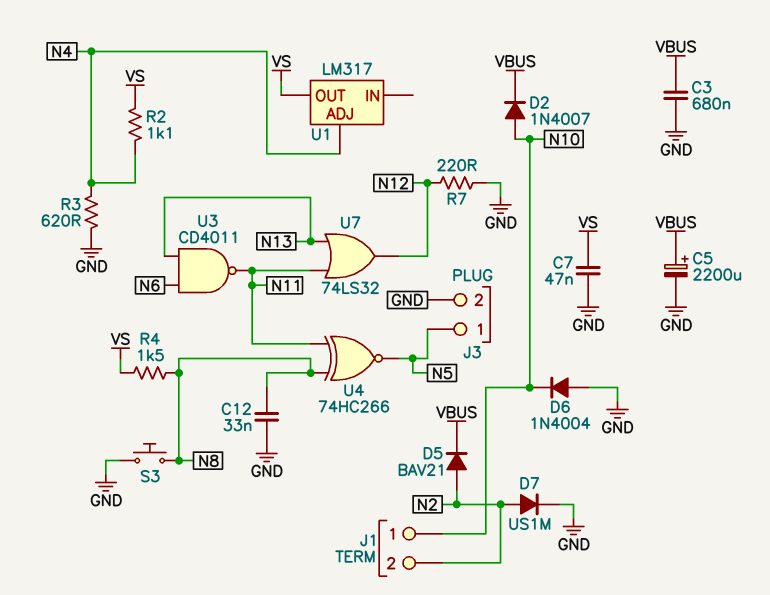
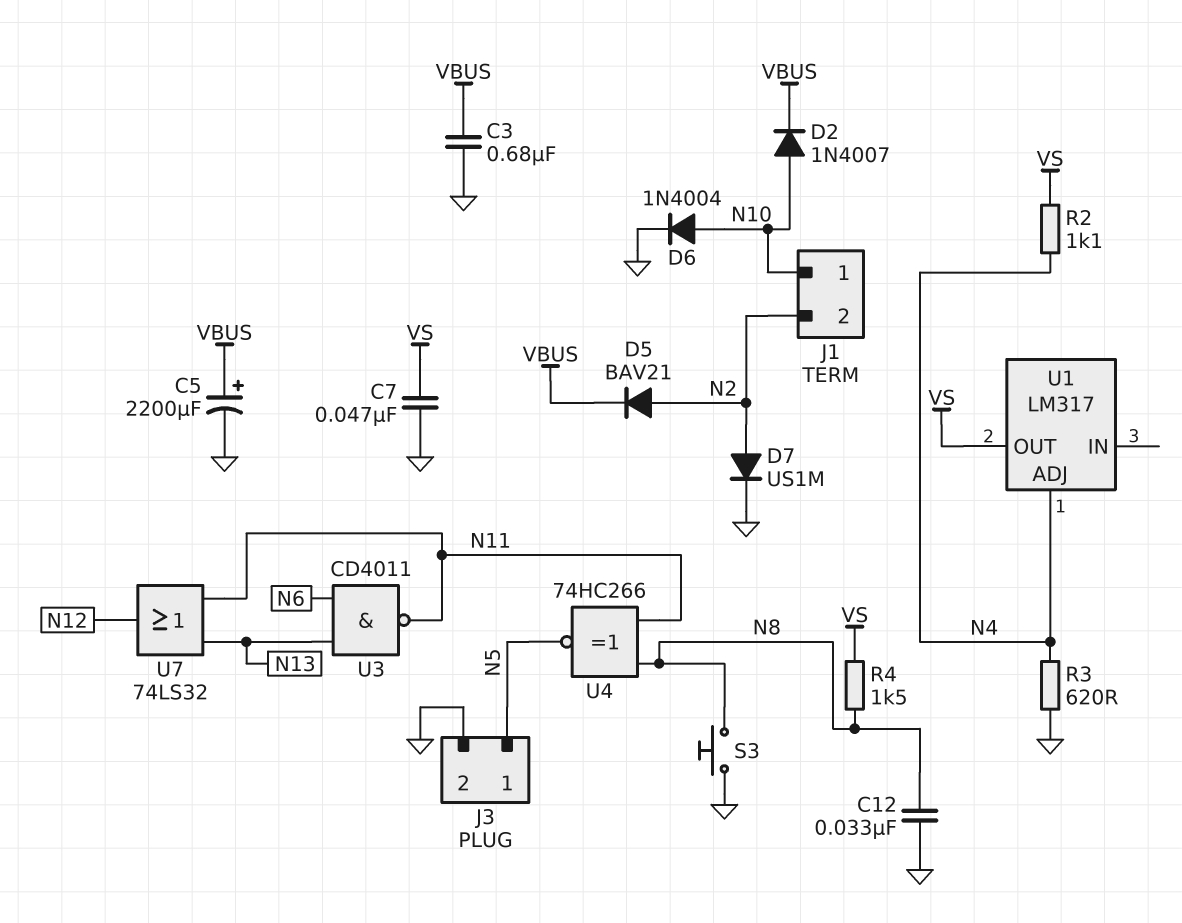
D6: diode 1N4004 (A GND, K N10) -> diode 1N4004 (A N10, K GND)
R7: 220 (GND, N12) -> none

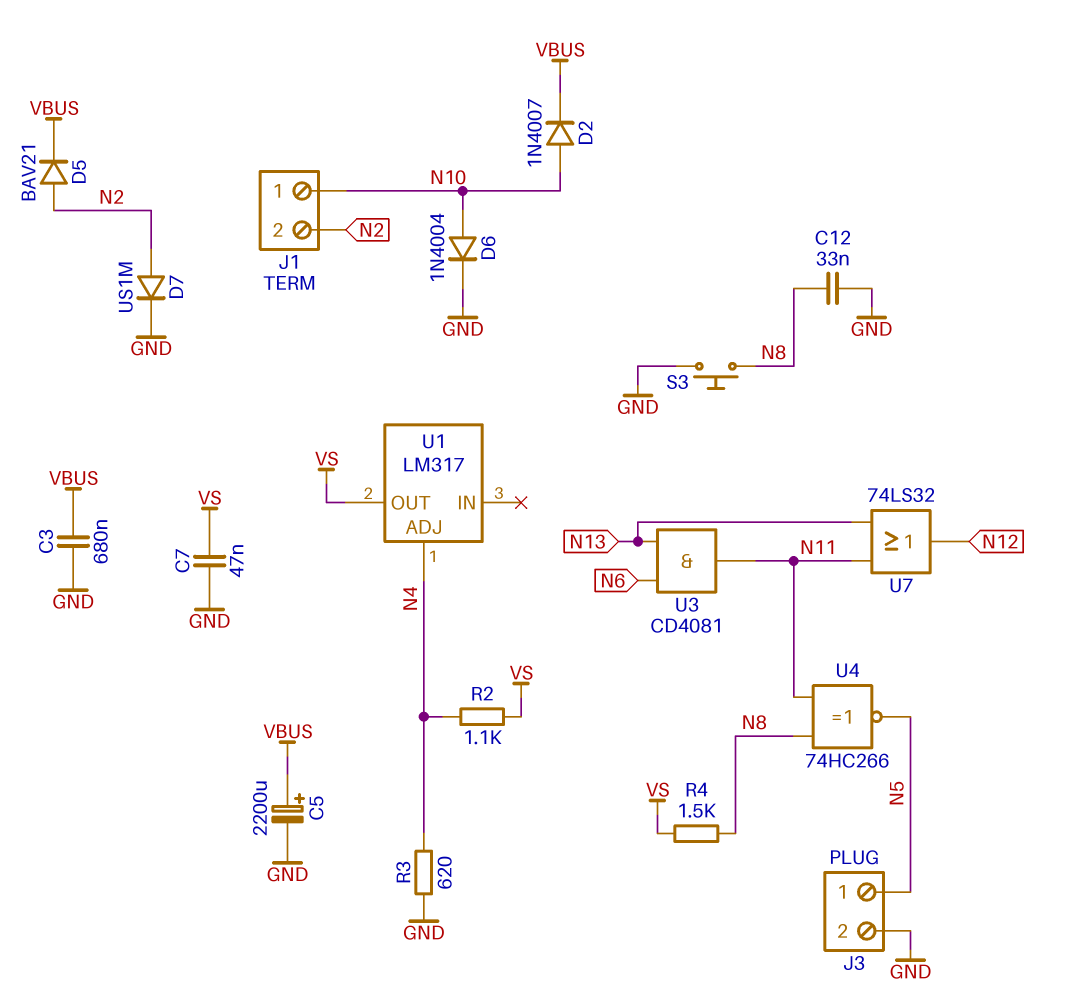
U3: NAND CD4011 (in N6, in N13, out N11) -> AND CD4081 (in N6, in N13, out N11)

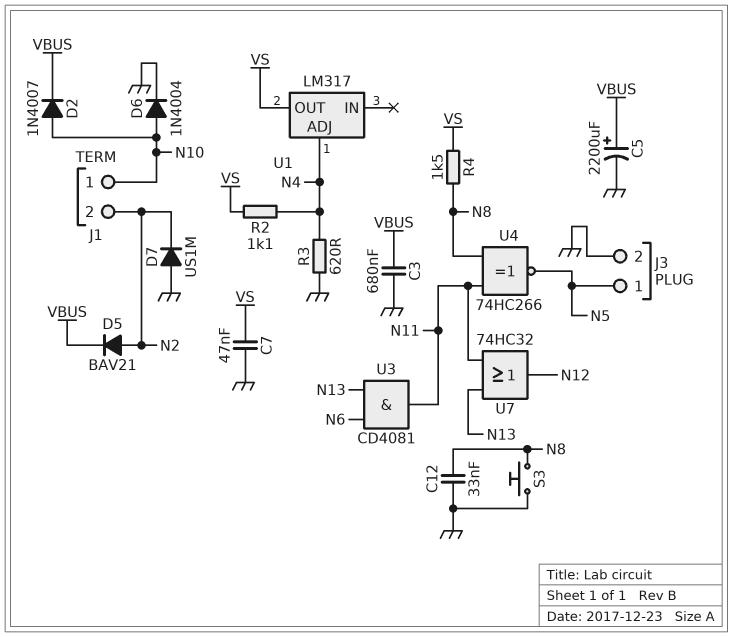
D7: diode US1M (A N2, K GND) -> diode US1M (A GND, K N2)
U7: OR 74LS32 (in N11, in N13, out N12) -> OR 74HC32 (in N11, in N13, out N12)

